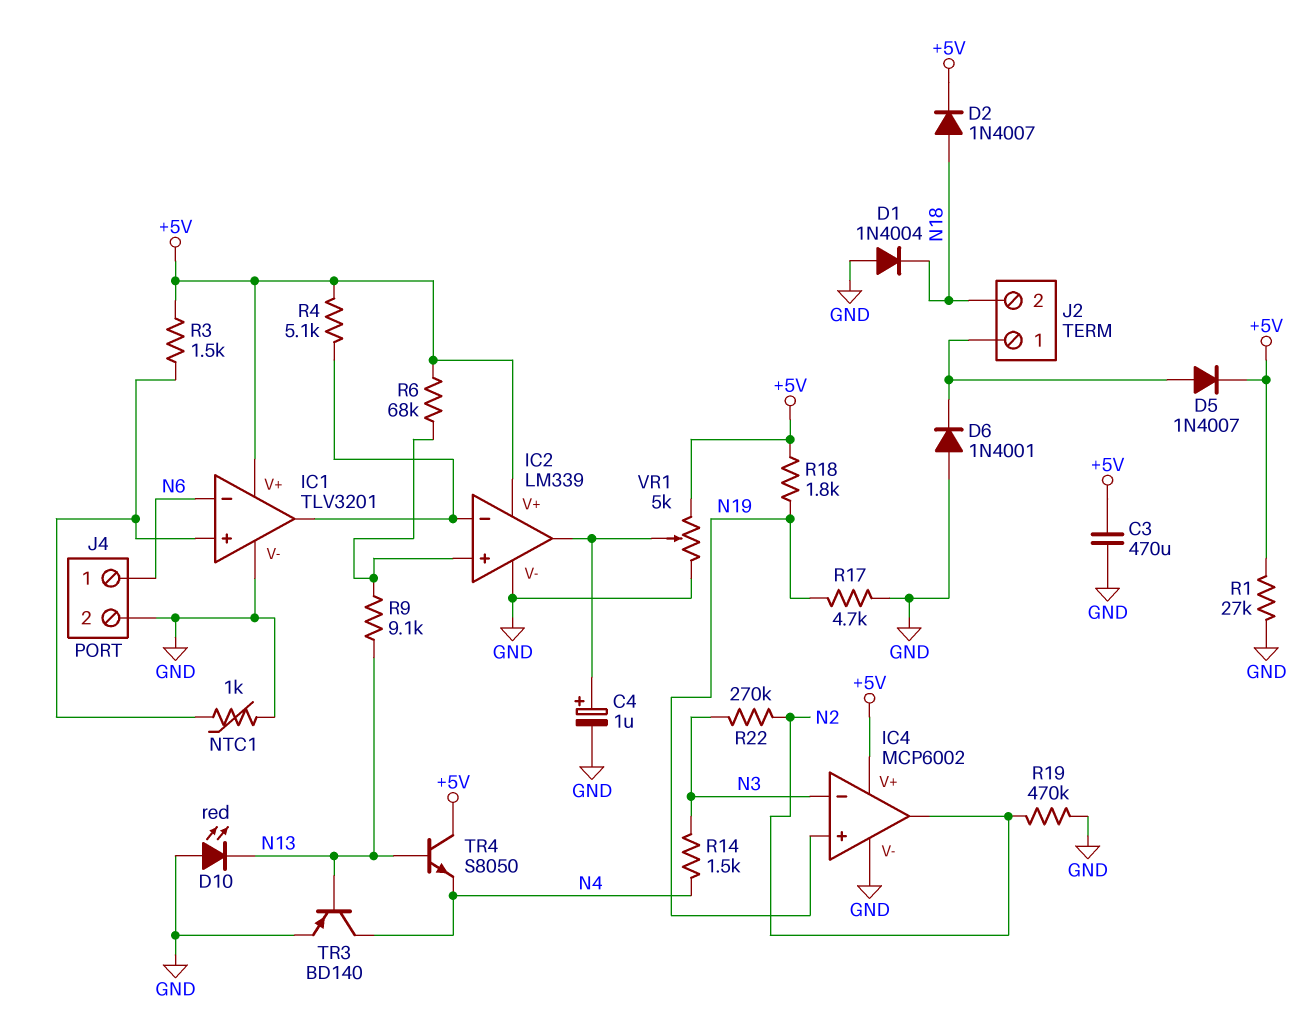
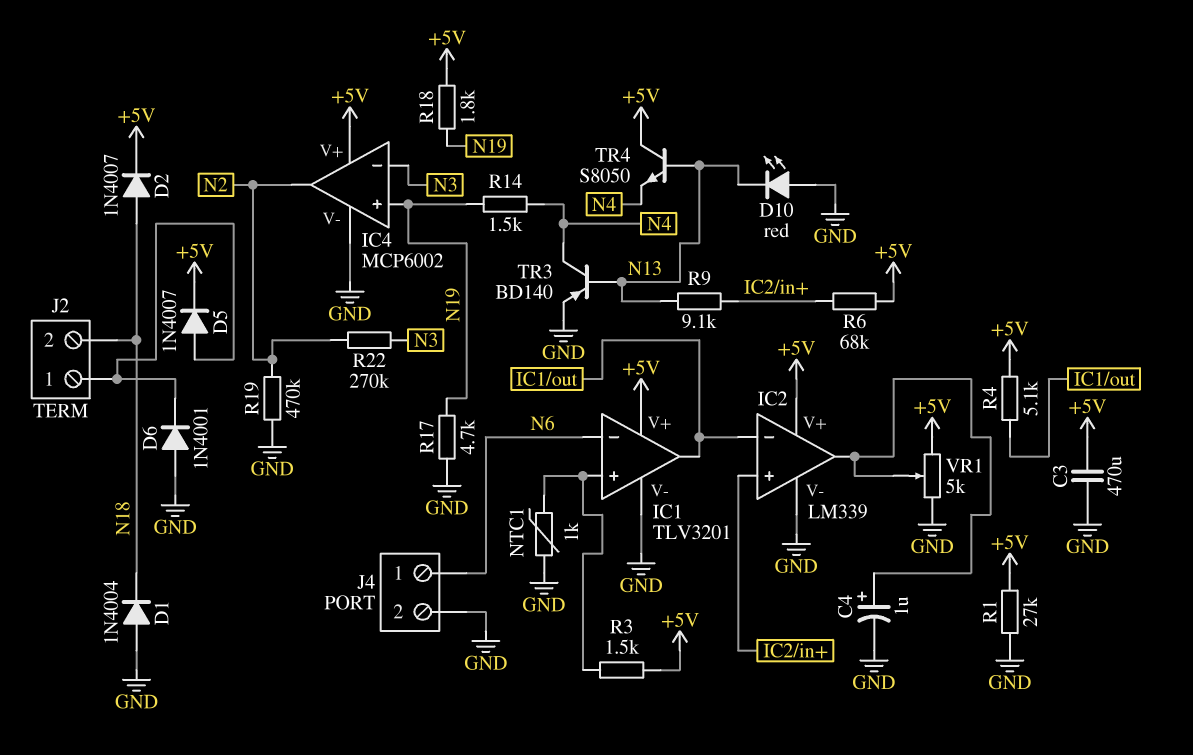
R14: 1.5k (N3, N4) -> 1.5k (N4, N19)

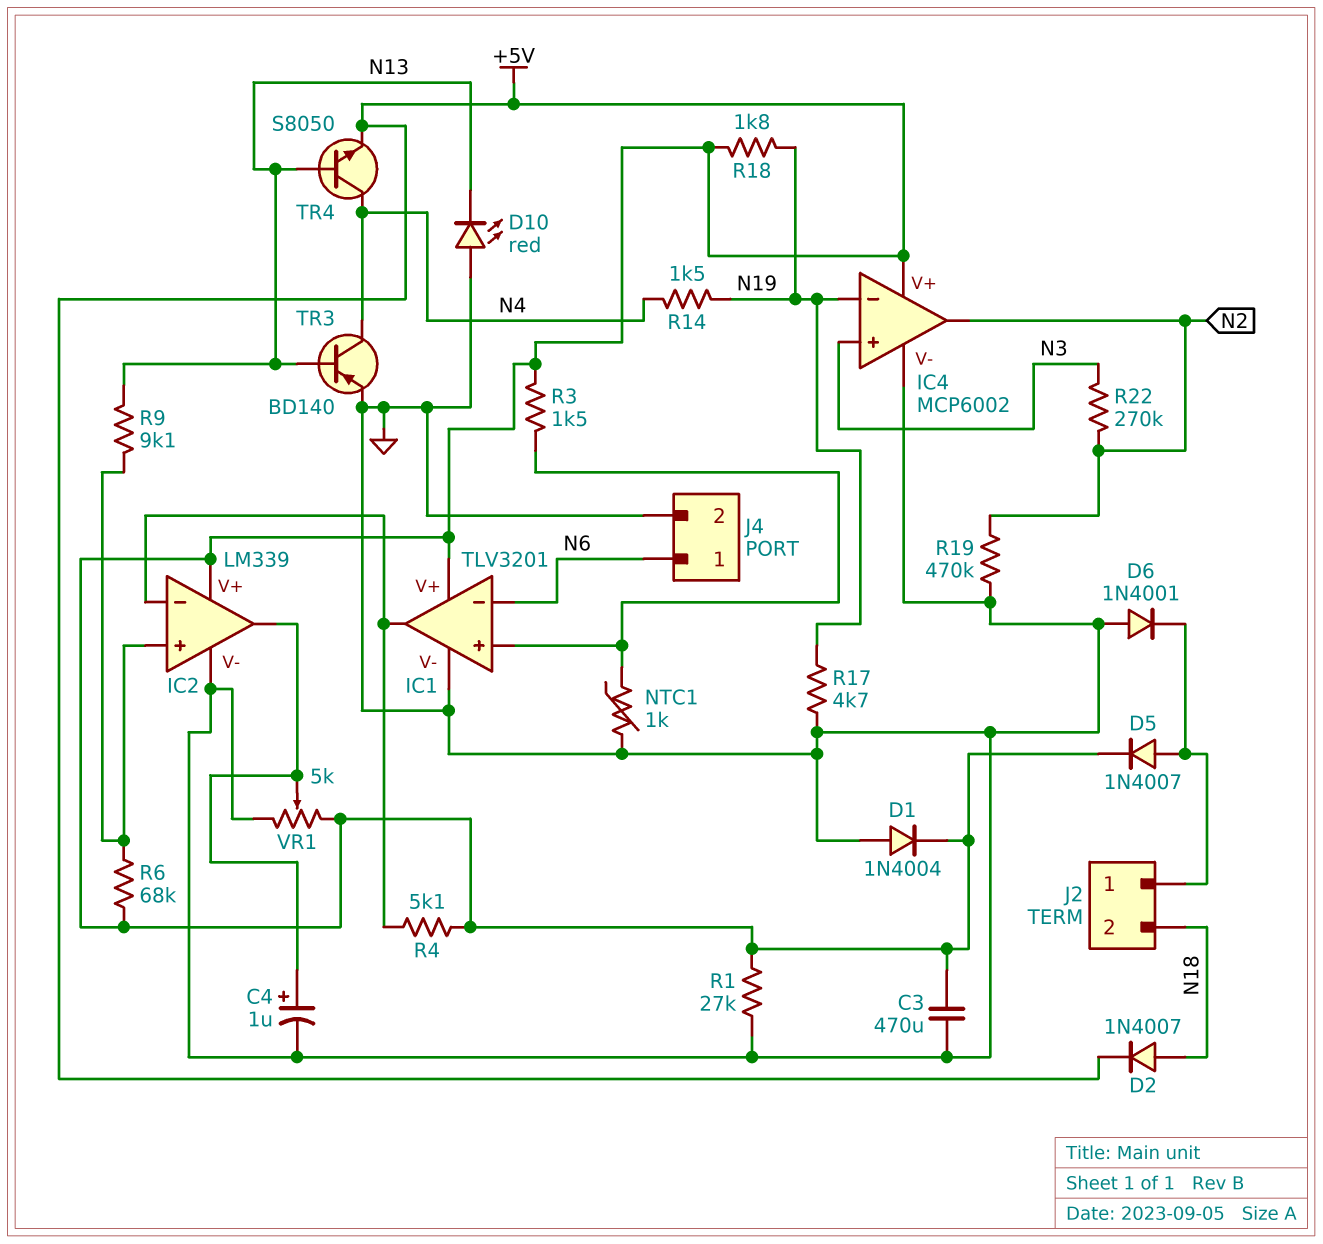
D1: diode 1N4004 (A GND, K N18) -> diode 1N4004 (A GND, K +5V)
IC4 pin in+: N19 -> N3
IC4 pin in-: N3 -> N19
TR4: NPN S8050 (B N13, C +5V, E N4) -> NPN S8050 (B N13, C N4, E +5V)

